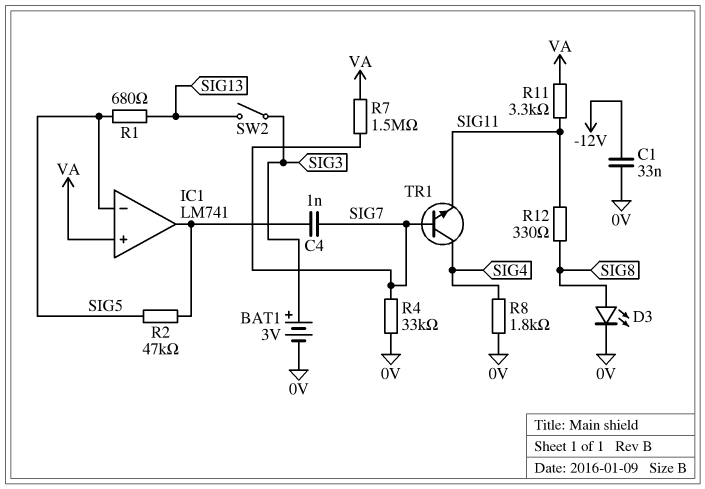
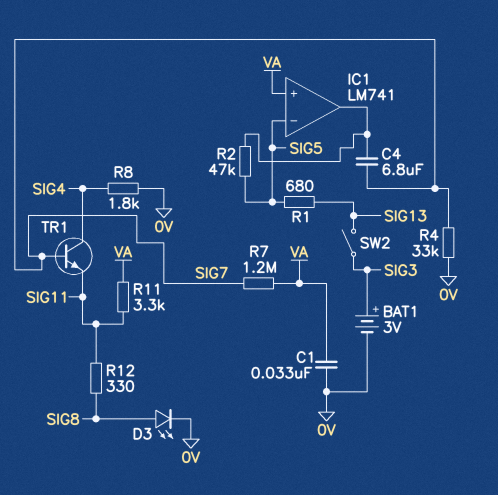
C1: 33nF (-12V, 0V) -> 33nF (0V, VA)
C4: 1nF (IC1/out, SIG7) -> 6.8uF (IC1/out, SIG7)
R7: 1.5M (SIG7, VA) -> 1.2M (SIG7, VA)

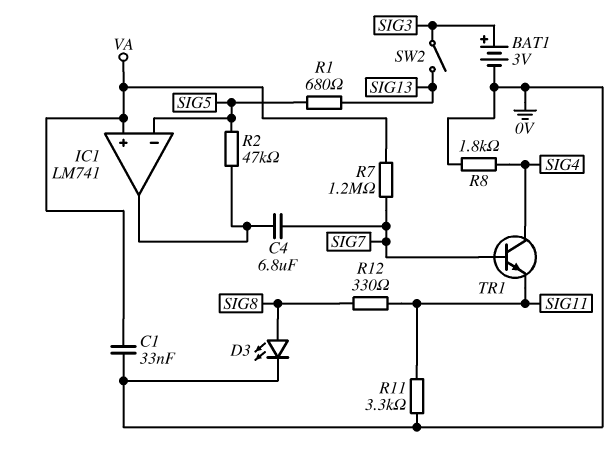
R4: 33k (0V, SIG7) -> none
R11: 3.3k (SIG11, VA) -> 3.3k (0V, SIG11)

